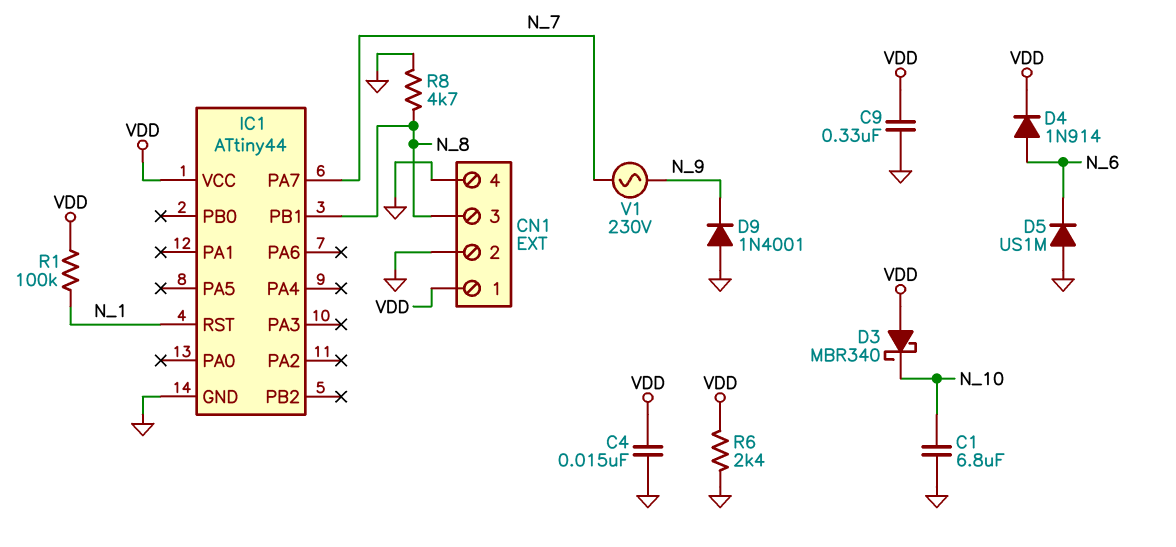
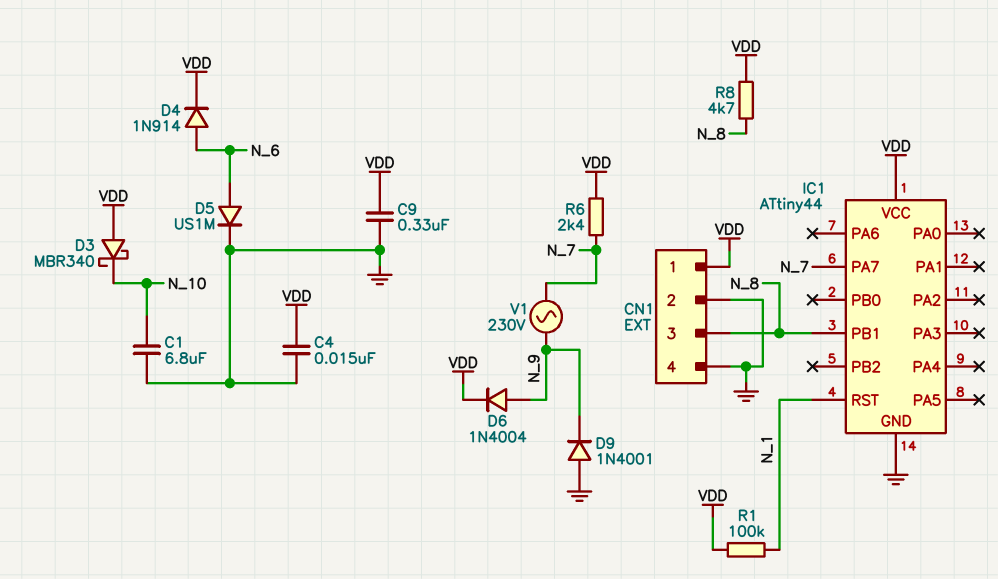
D5: diode US1M (A GND, K N_6) -> diode US1M (A N_6, K GND)
D6: none -> diode 1N4004 (A N_9, K VDD)
R6: 2.4k (GND, VDD) -> 2.4k (N_7, VDD)
R8: 4.7k (GND, N_8) -> 4.7k (N_8, VDD)

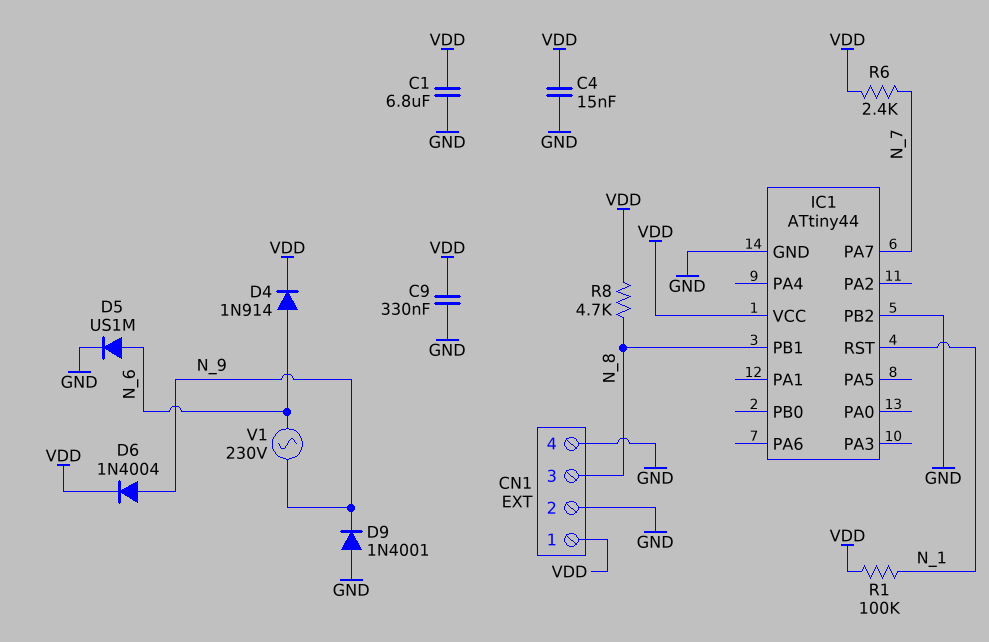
C1: 6.8uF (GND, N_10) -> 6.8uF (GND, VDD)
D3: schottky MBR340 (A VDD, K N_10) -> none
IC1 pin PB2: none -> GND
V1: AC 230V (N_7, N_9) -> AC 230V (N_6, N_9)

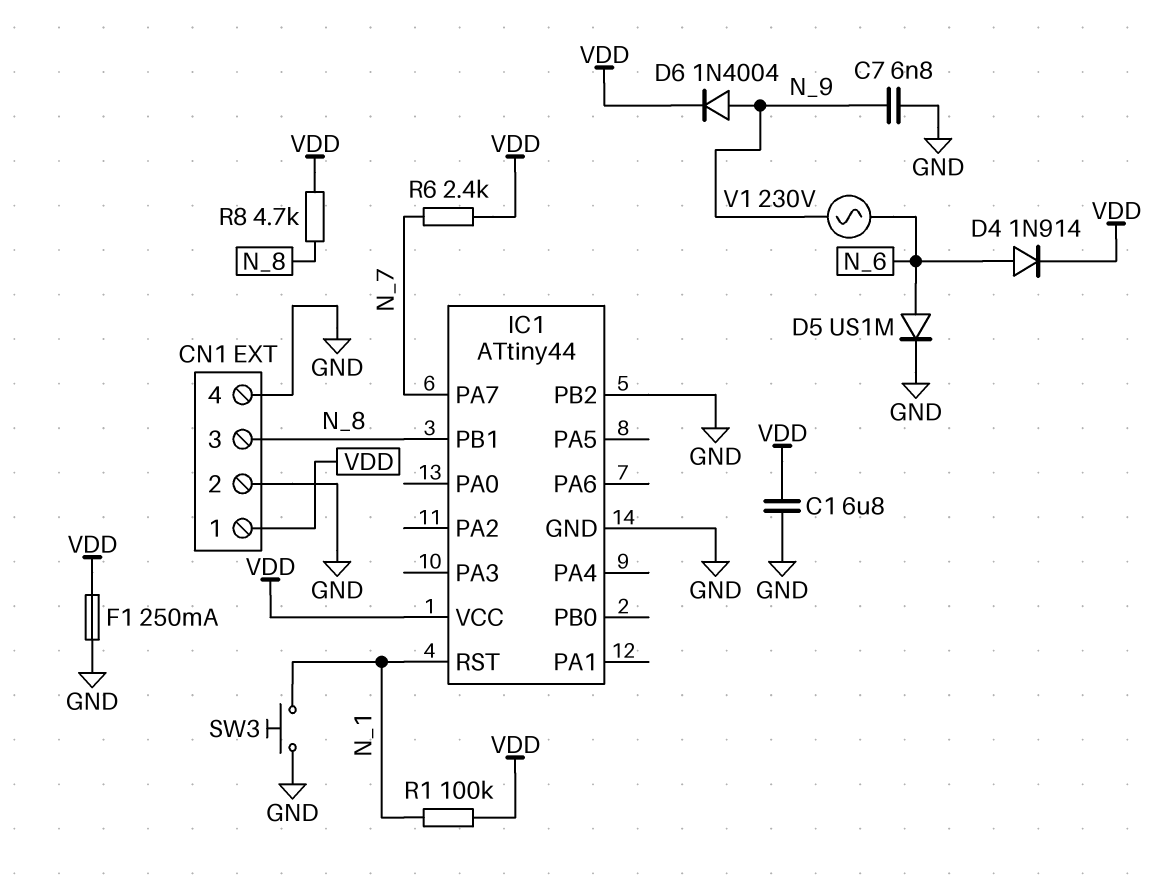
C4: 15nF (GND, VDD) -> none
C7: none -> 6.8nF (GND, N_9)
C9: 330nF (GND, VDD) -> none
D9: diode 1N4001 (A GND, K N_9) -> none
F1: none -> 250mA (GND, VDD)
SW3: none -> button (GND, N_1)

